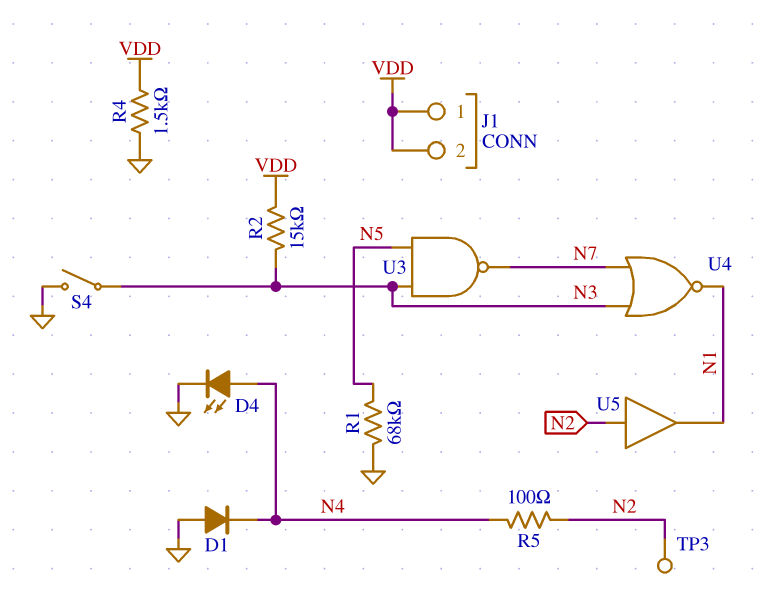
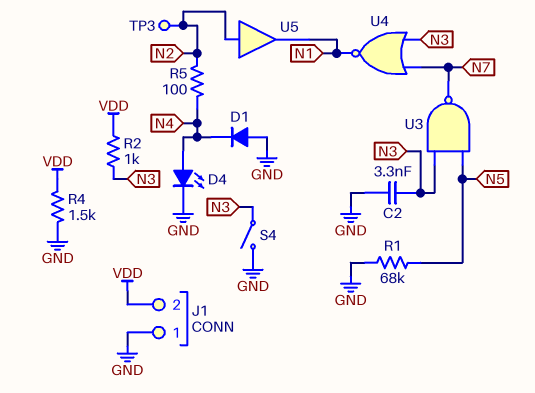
C2: none -> 3.3nF (GND, N3)
J1 pin 1: VDD -> GND
R2: 15k (N3, VDD) -> 1k (N3, VDD)

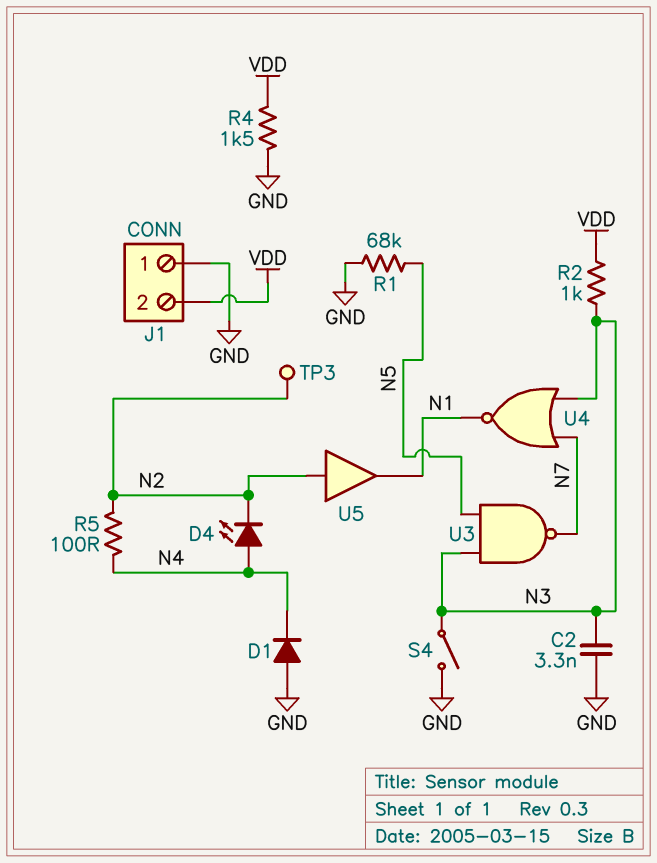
D4: LED (A N4, K GND) -> LED (A N4, K N2)

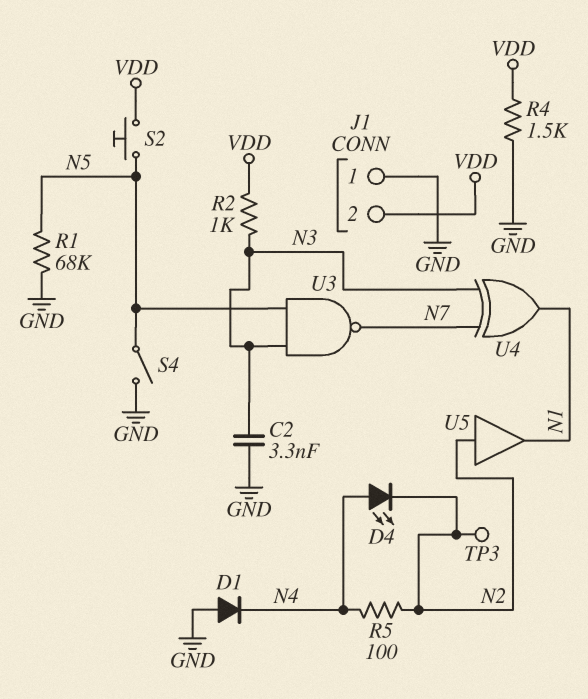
S2: none -> button (N5, VDD)
S4: switch (GND, N3) -> switch (GND, N5)
U4: NOR (in N3, in N7, out N1) -> XOR (in N3, in N7, out N1)

